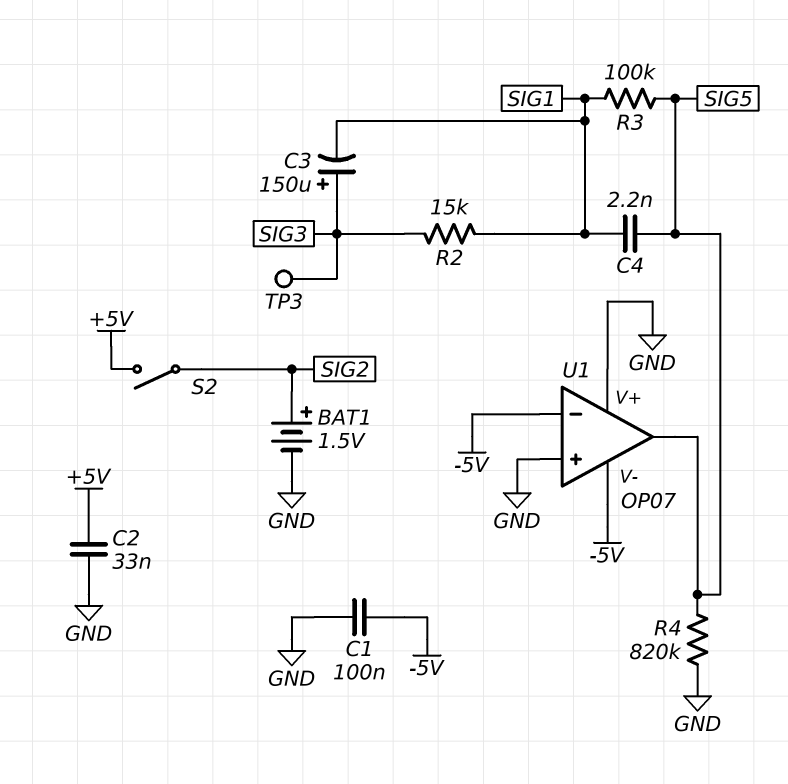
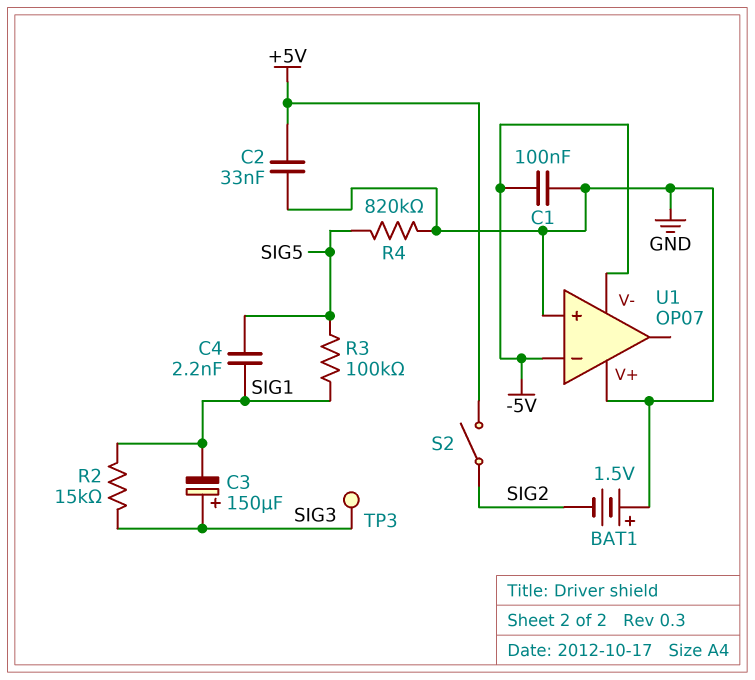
BAT1: 1.5V (plus SIG2, minus GND) -> 1.5V (plus GND, minus SIG2)
U1 pin out: SIG5 -> none

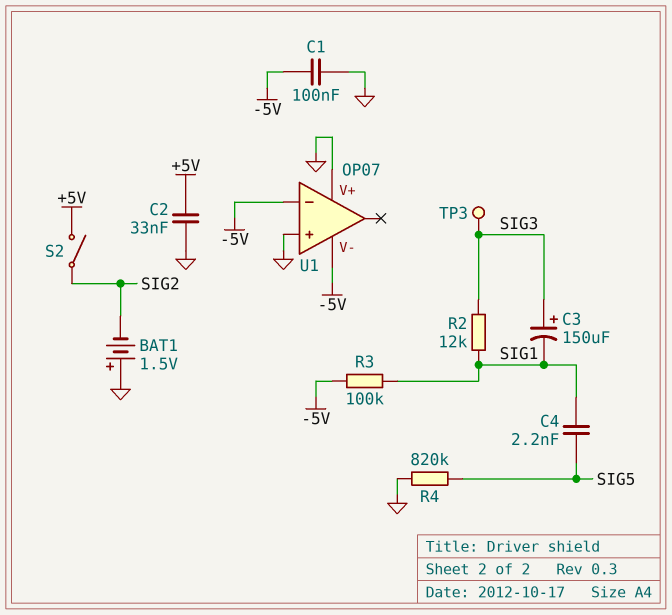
R2: 15k (SIG1, SIG3) -> 12k (SIG1, SIG3)
R3: 100k (SIG1, SIG5) -> 100k (-5V, SIG1)

